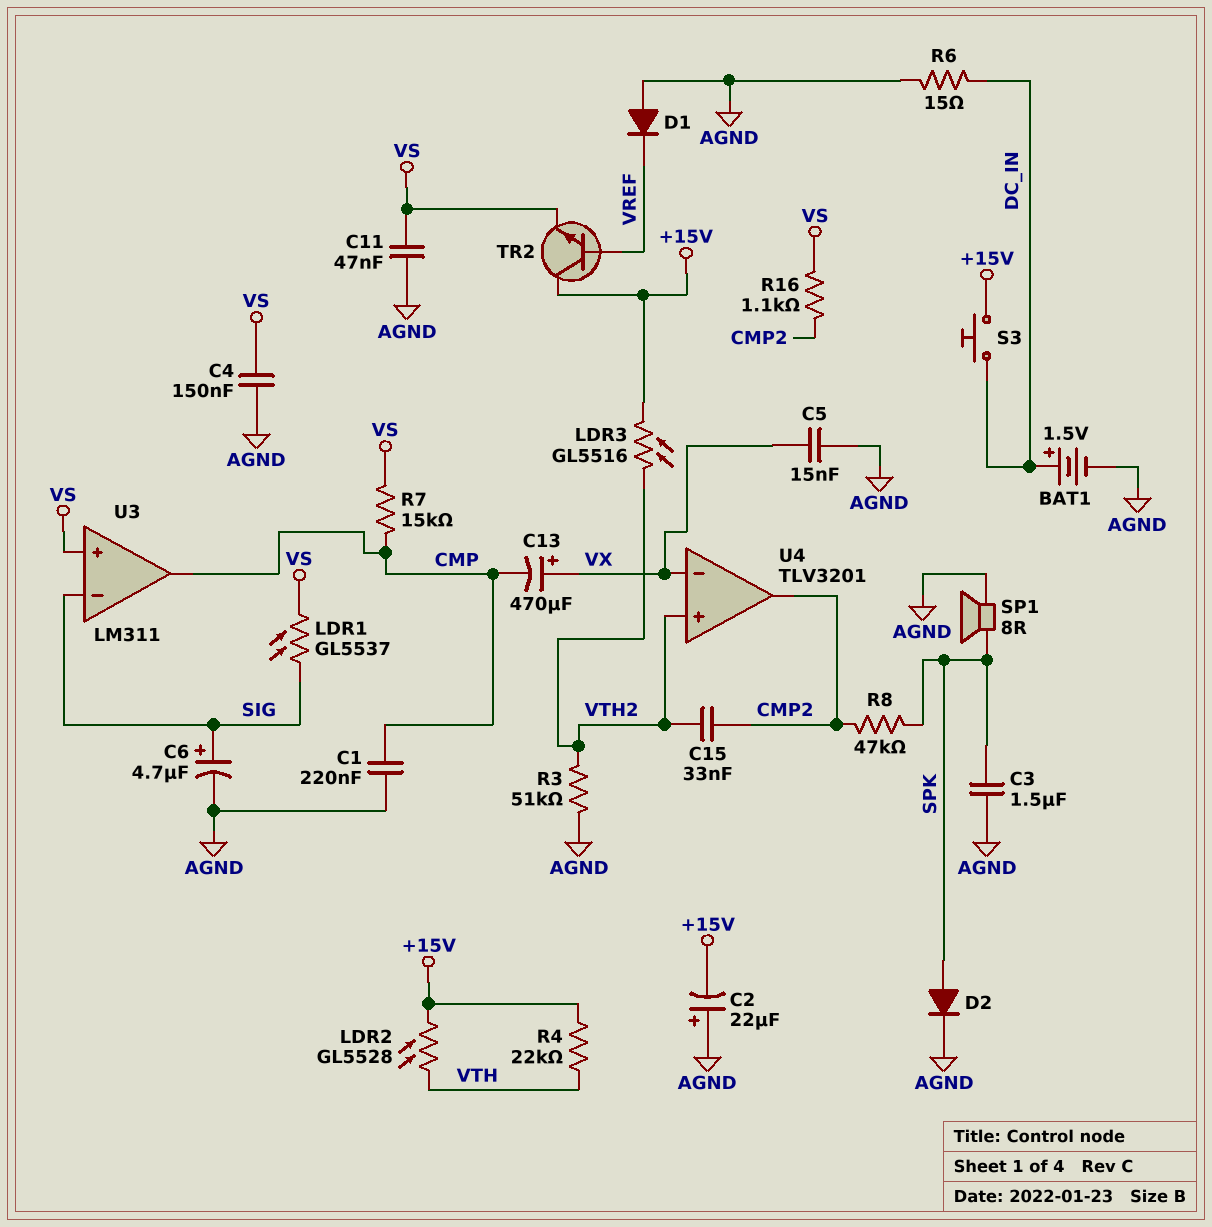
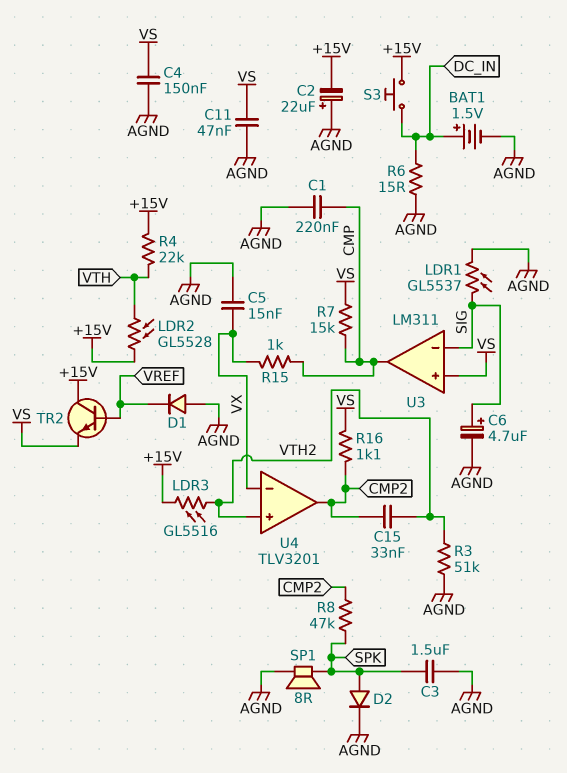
C13: 470uF (plus VX, minus CMP) -> none
LDR1: GL5537 (SIG, VS) -> GL5537 (AGND, SIG)
R15: none -> 1k (CMP, VX)

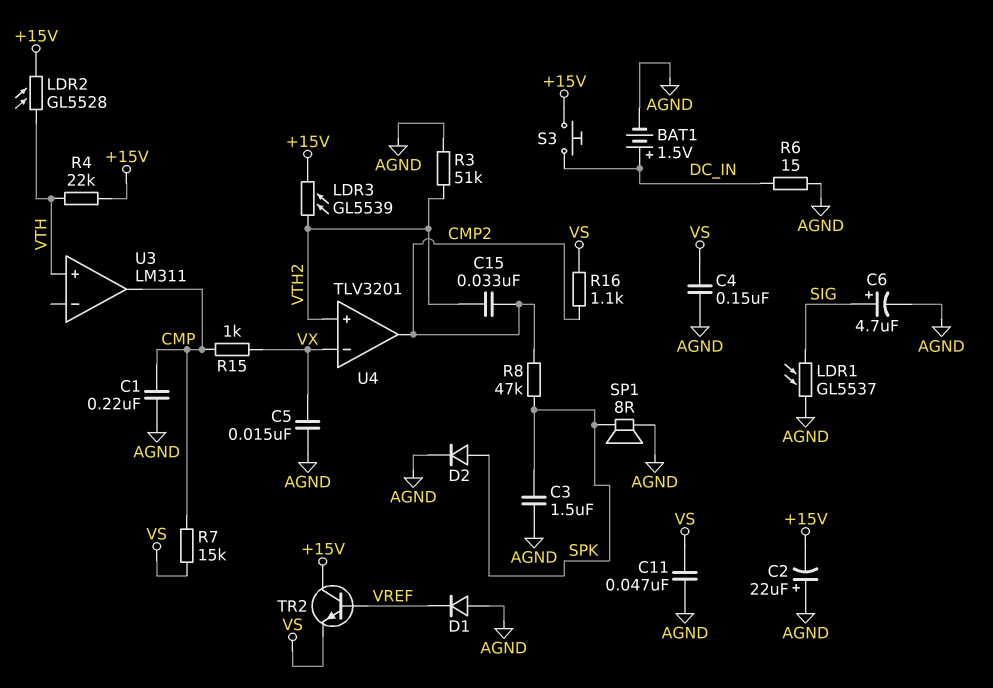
LDR3: GL5516 (+15V, VTH2) -> GL5539 (+15V, VTH2)
U3 pin in+: VS -> VTH
U3 pin in-: SIG -> none

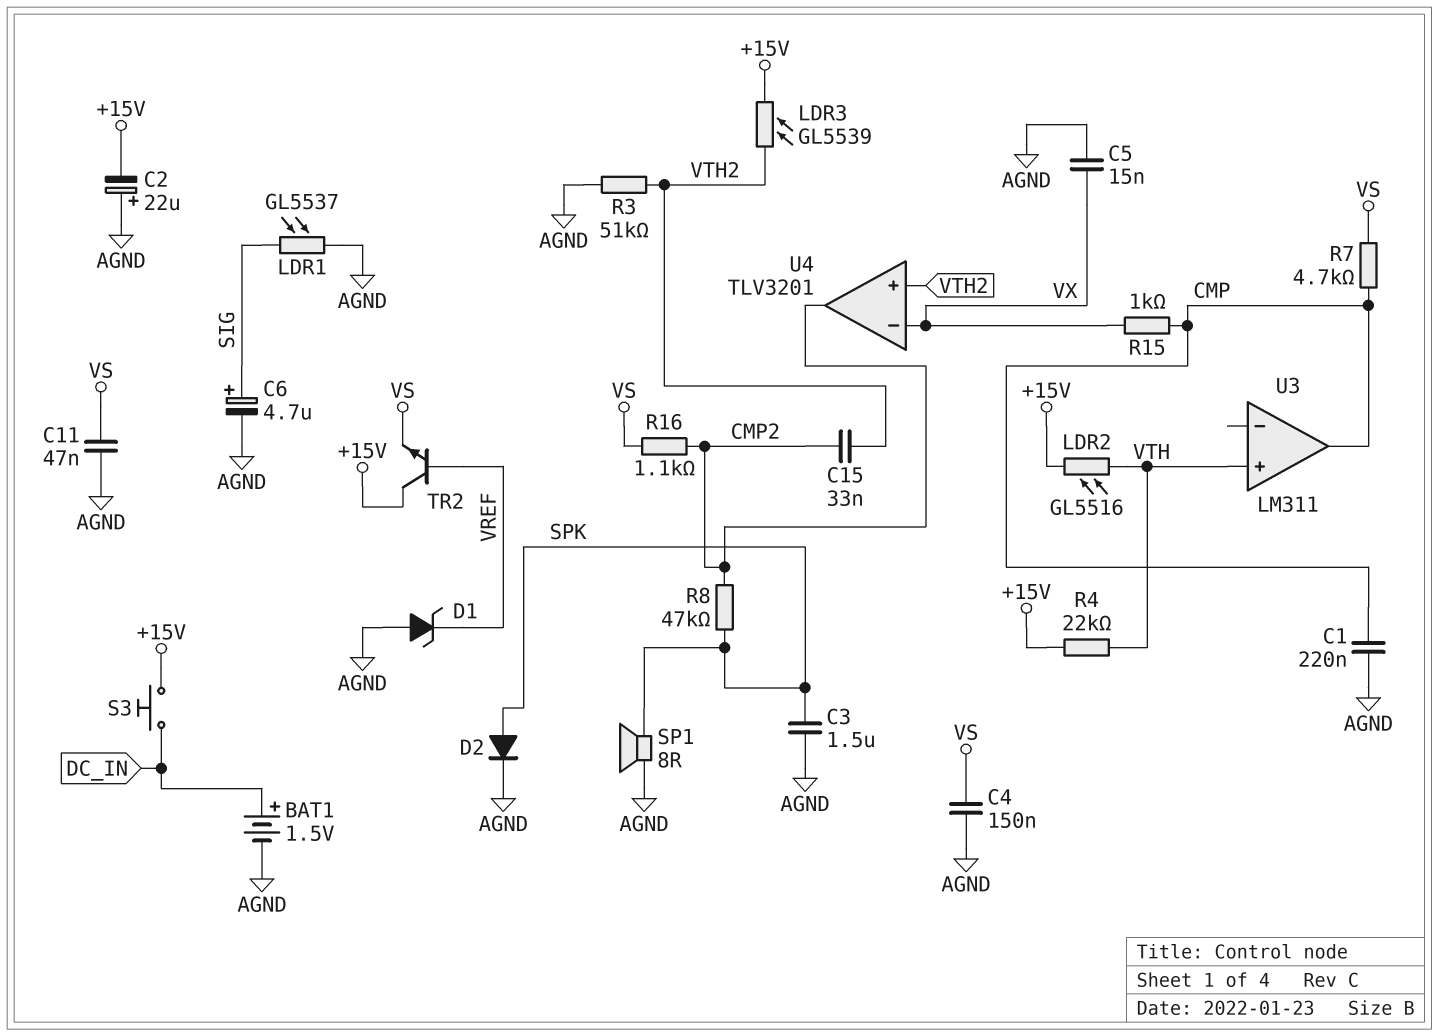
D1: diode (A AGND, K VREF) -> zener (A AGND, K VREF)
LDR2: GL5528 (+15V, VTH) -> GL5516 (+15V, VTH)
R6: 15 (AGND, DC_IN) -> none
R7: 15k (CMP, VS) -> 4.7k (CMP, VS)

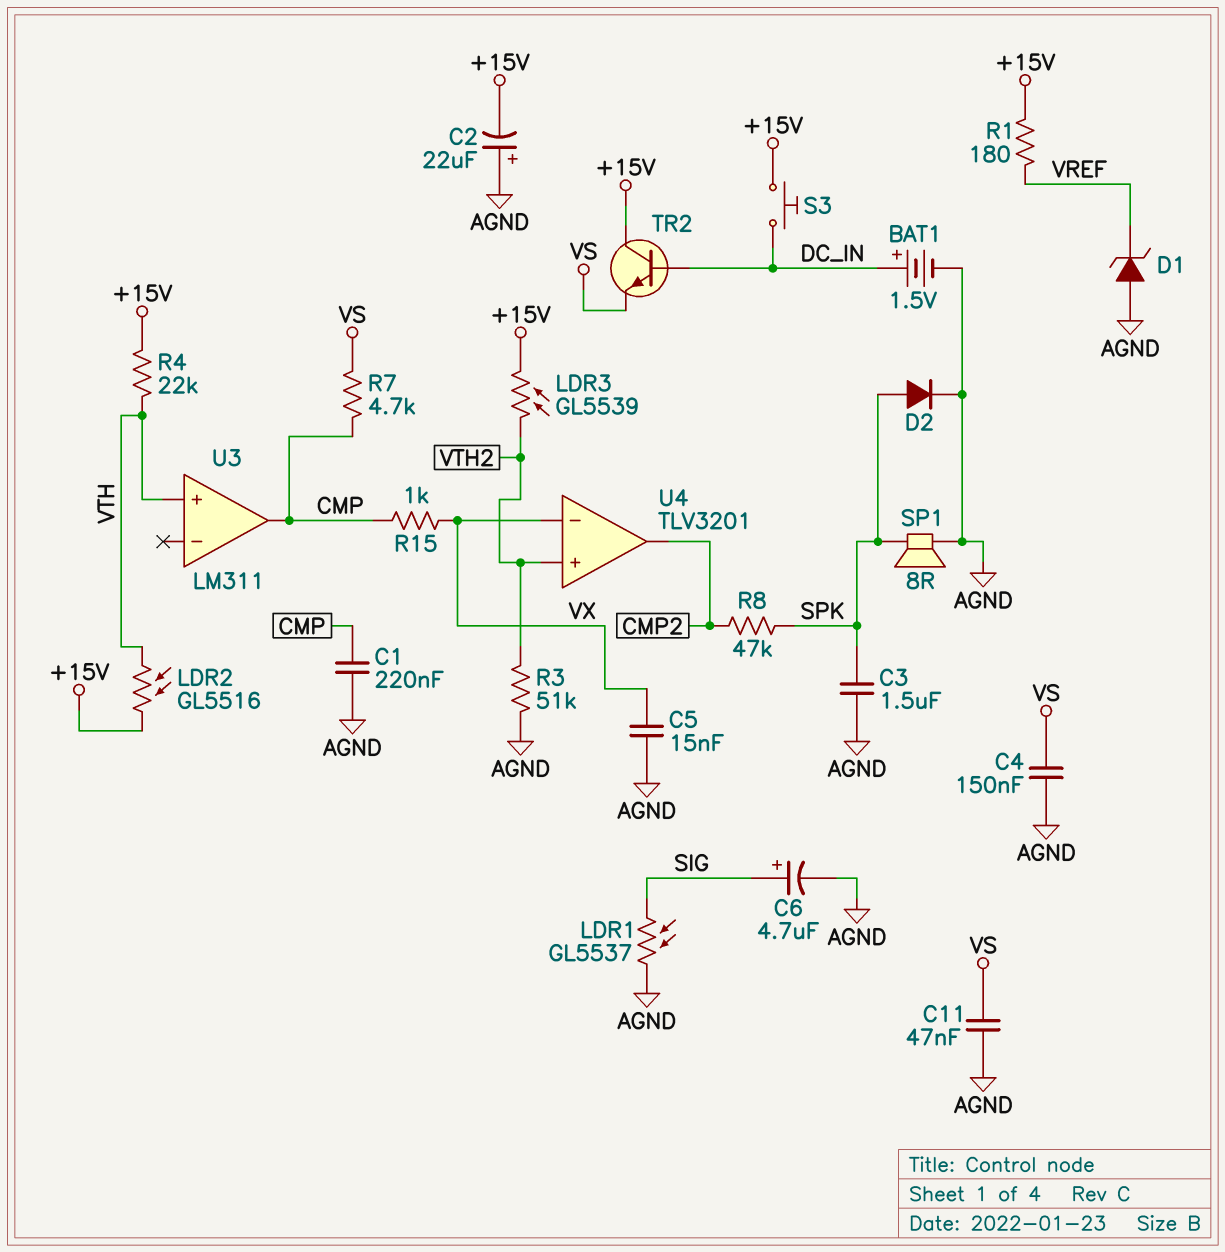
C15: 33nF (CMP2, VTH2) -> none
R1: none -> 180 (+15V, VREF)
R16: 1.1k (CMP2, VS) -> none
TR2: NPN (B VREF, C +15V, E VS) -> NPN (B DC_IN, C +15V, E VS)

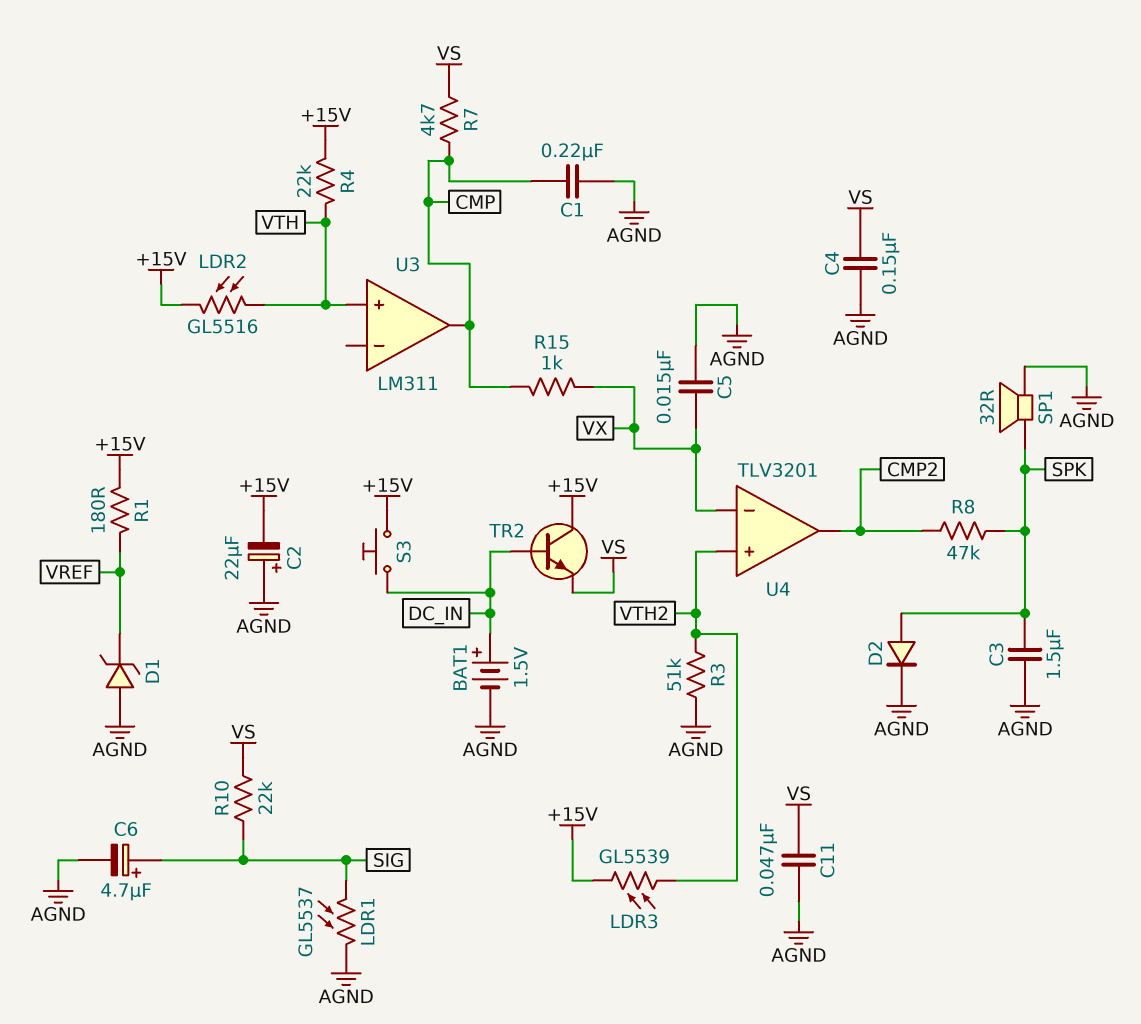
R10: none -> 22k (SIG, VS)
SP1: speaker 8R (AGND, SPK) -> speaker 32R (AGND, SPK)

